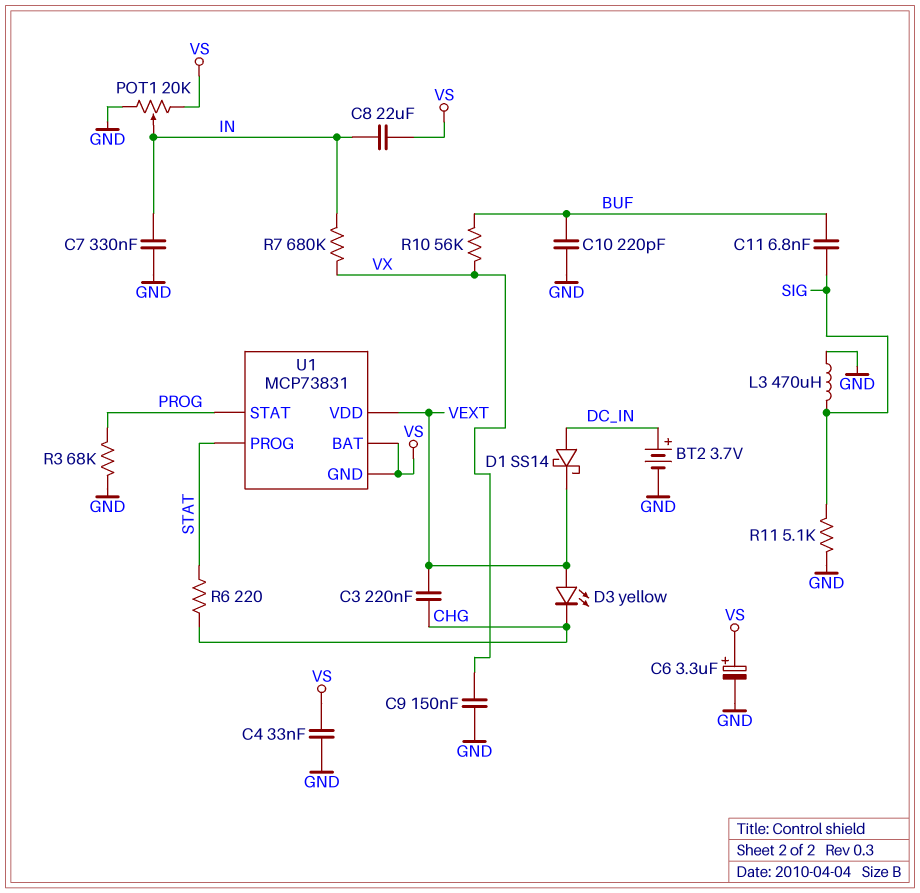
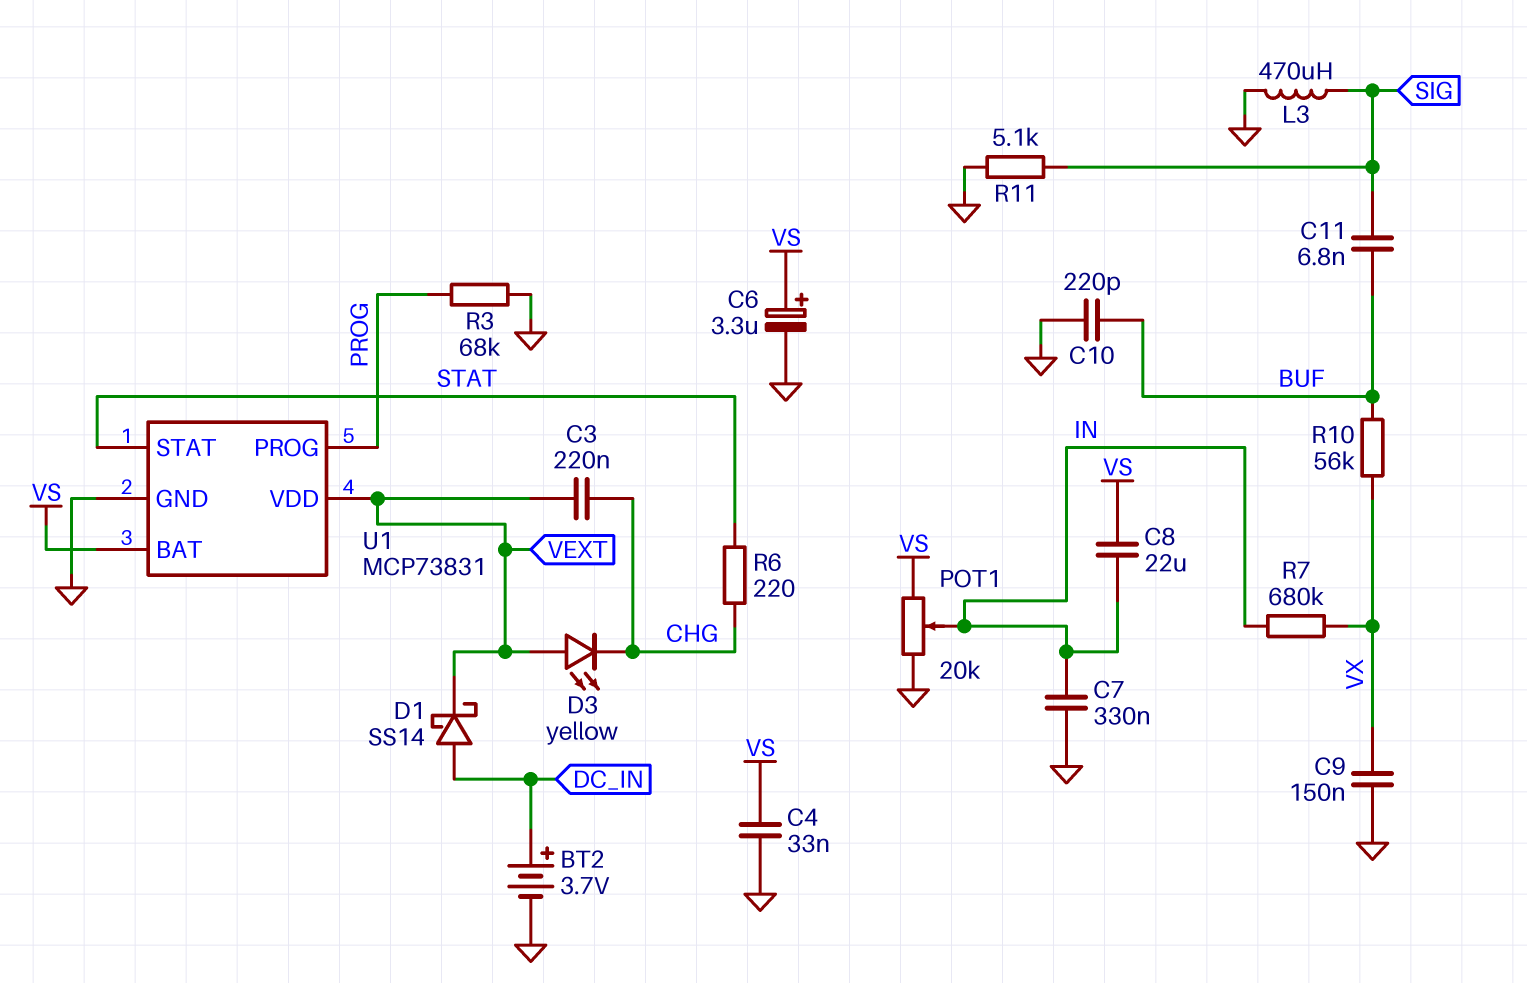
U1 pin GND: VS -> GND
U1 pin PROG: STAT -> PROG
U1 pin STAT: PROG -> STAT

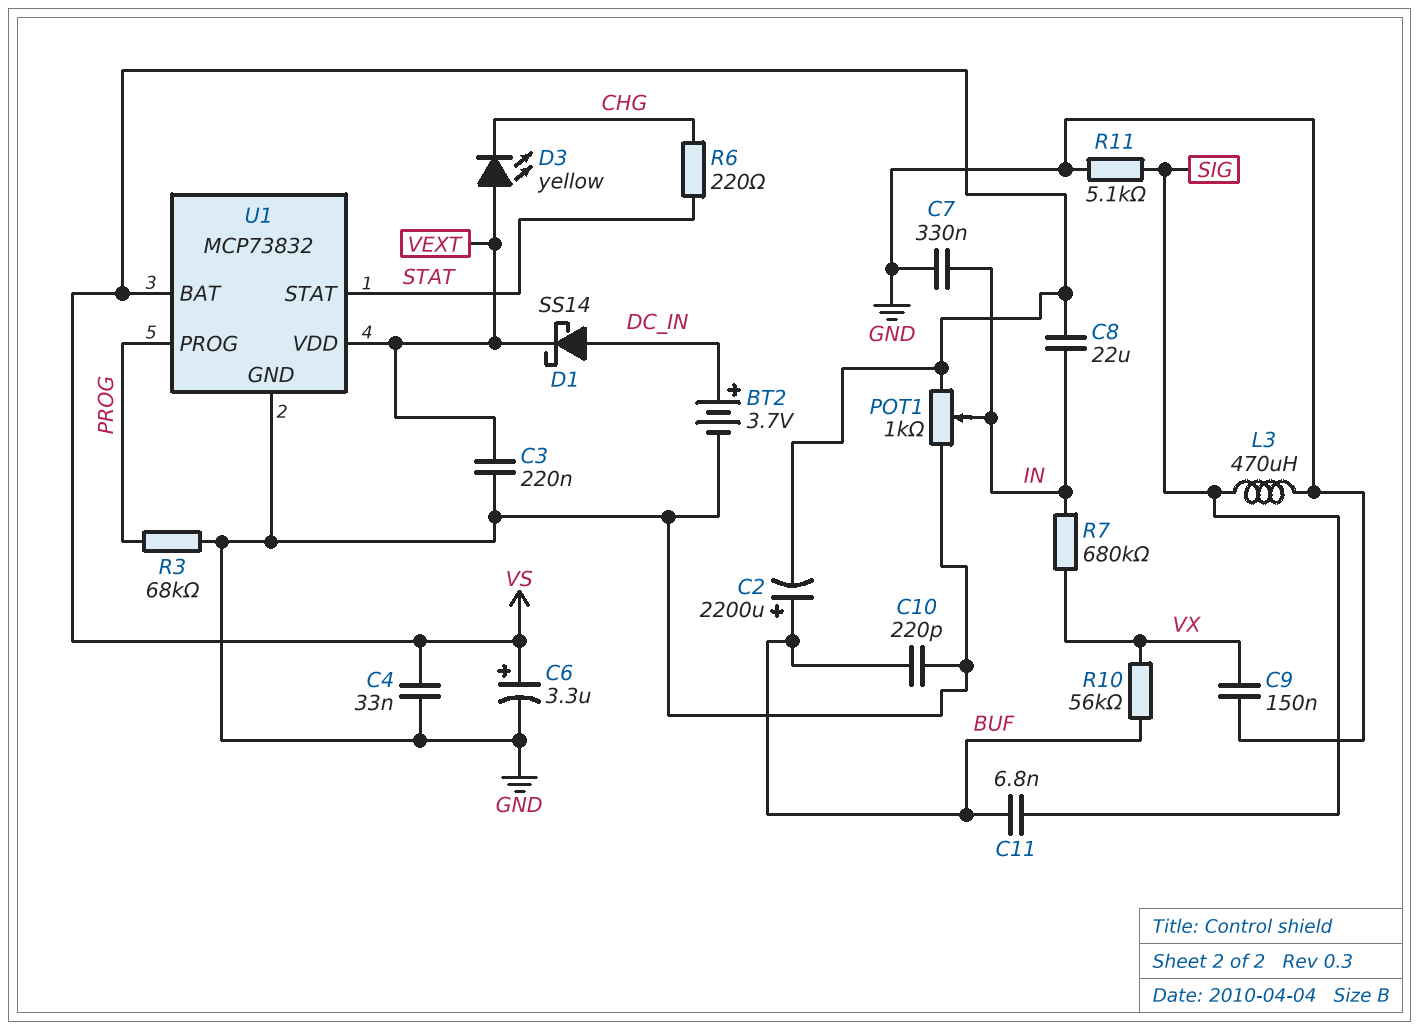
C2: none -> 2200uF (plus BUF, minus VS)
C3: 220nF (CHG, VEXT) -> 220nF (GND, VEXT)
POT1: 20k (GND, VS, wiper IN) -> 1k (GND, VS, wiper IN)
U1: MCP73831 -> MCP73832

